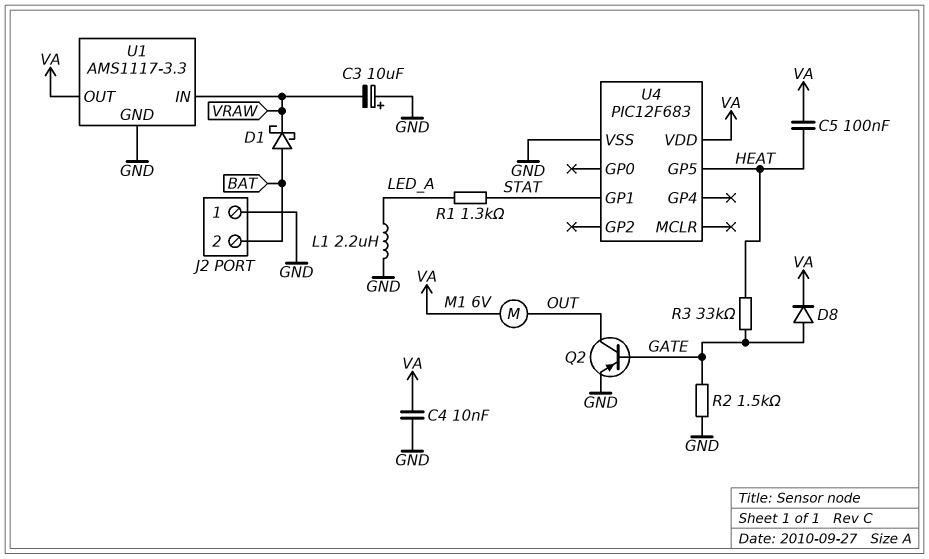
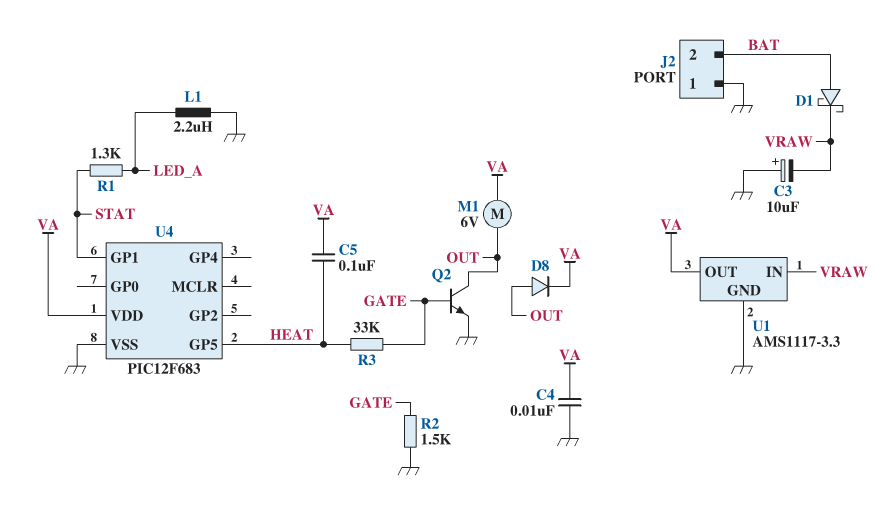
D8: diode (A GATE, K VA) -> diode (A OUT, K VA)
Q2: PNP (B GATE, C OUT, E GND) -> NPN (B GATE, C OUT, E GND)

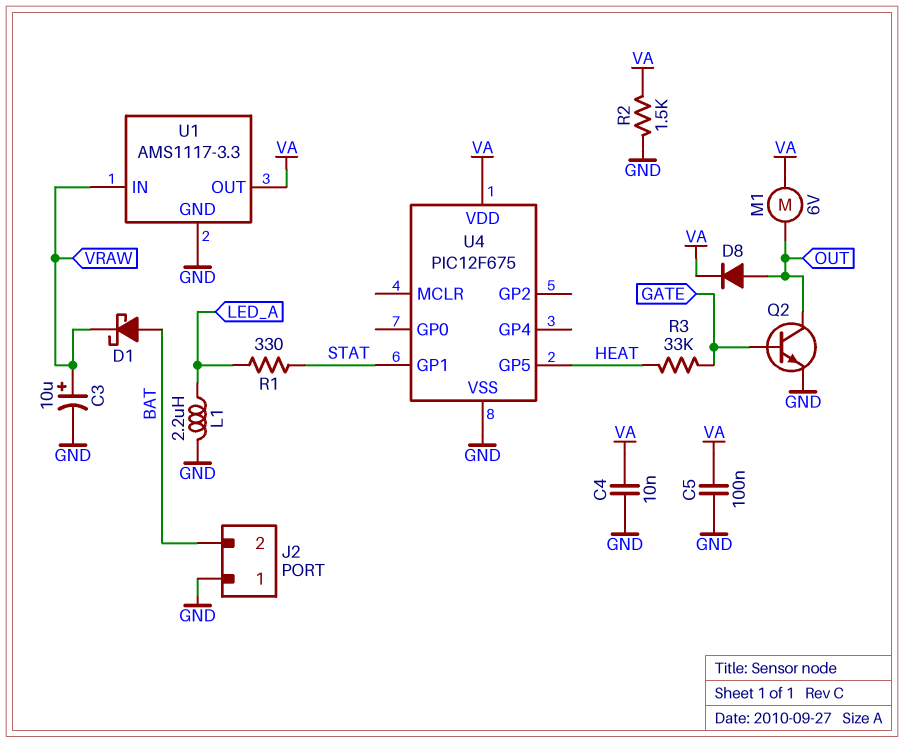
C3: 10uF (plus GND, minus VRAW) -> 10uF (plus VRAW, minus GND)
C5: 100nF (HEAT, VA) -> 100nF (GND, VA)
R1: 1.3k (LED_A, STAT) -> 330 (LED_A, STAT)
R2: 1.5k (GATE, GND) -> 1.5k (GND, VA)
U4: PIC12F683 -> PIC12F675

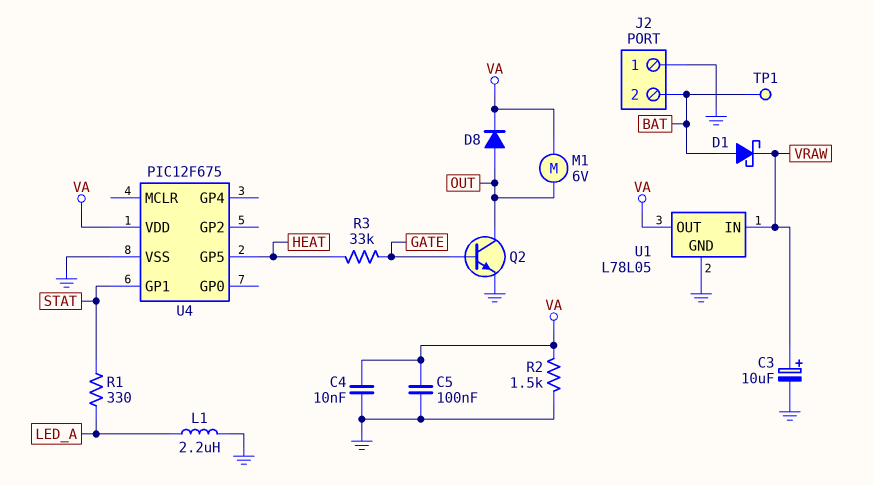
TP1: none -> test point (BAT)
U1: AMS1117-3.3 -> L78L05

